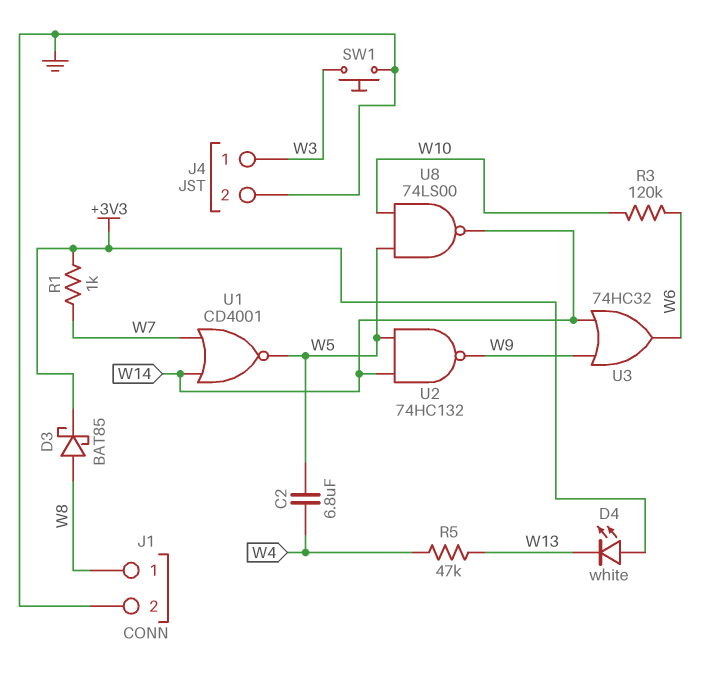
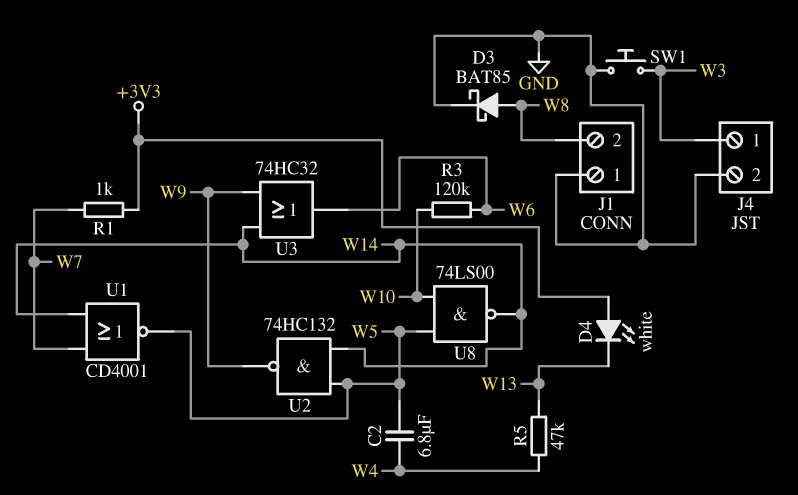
D3: schottky BAT85 (A W8, K +3V3) -> schottky BAT85 (A W8, K GND)
J1 pin 1: W8 -> GND
J1 pin 2: GND -> W8

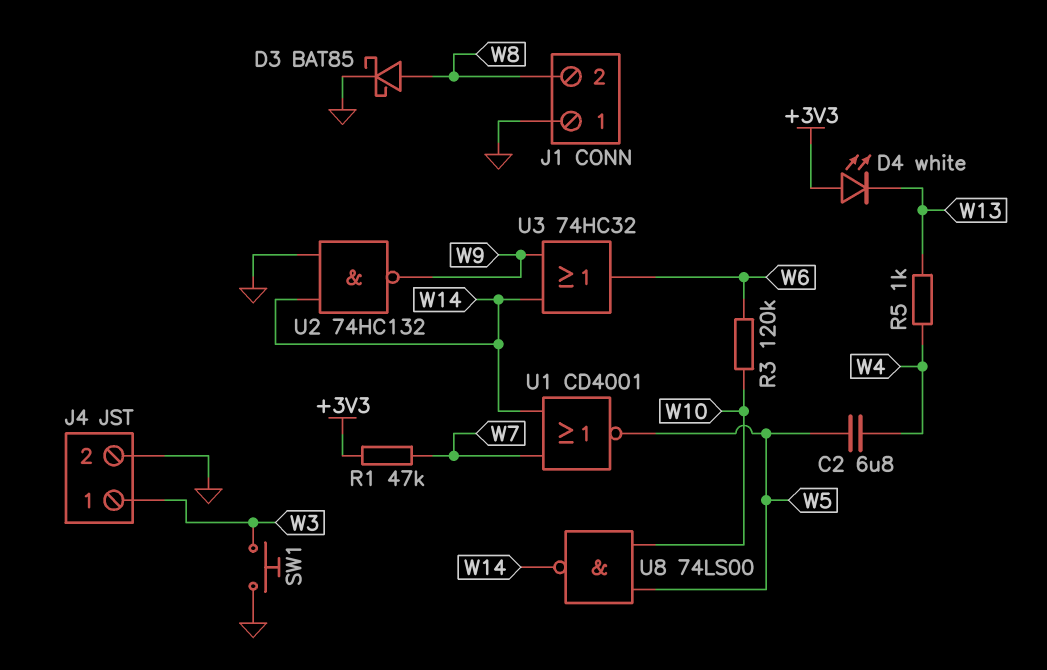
R1: 1k (+3V3, W7) -> 47k (+3V3, W7)
R5: 47k (W4, W13) -> 1k (W4, W13)
U2: NAND 74HC132 (in W5, in W14, out W9) -> NAND 74HC132 (in GND, in W14, out W9)

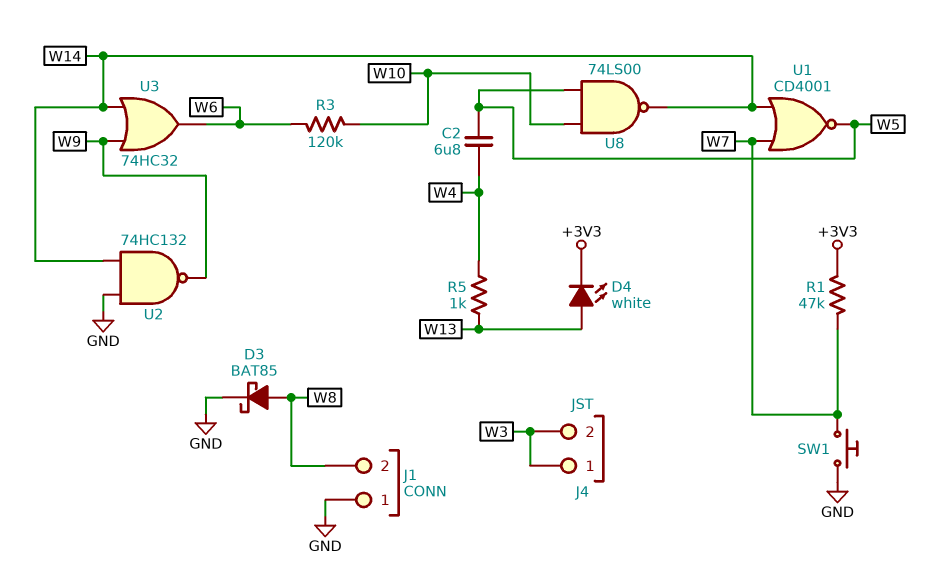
D4: LED white (A +3V3, K W13) -> LED white (A W13, K +3V3)
J4 pin 2: GND -> W3
SW1: button (GND, W3) -> button (GND, W7)

